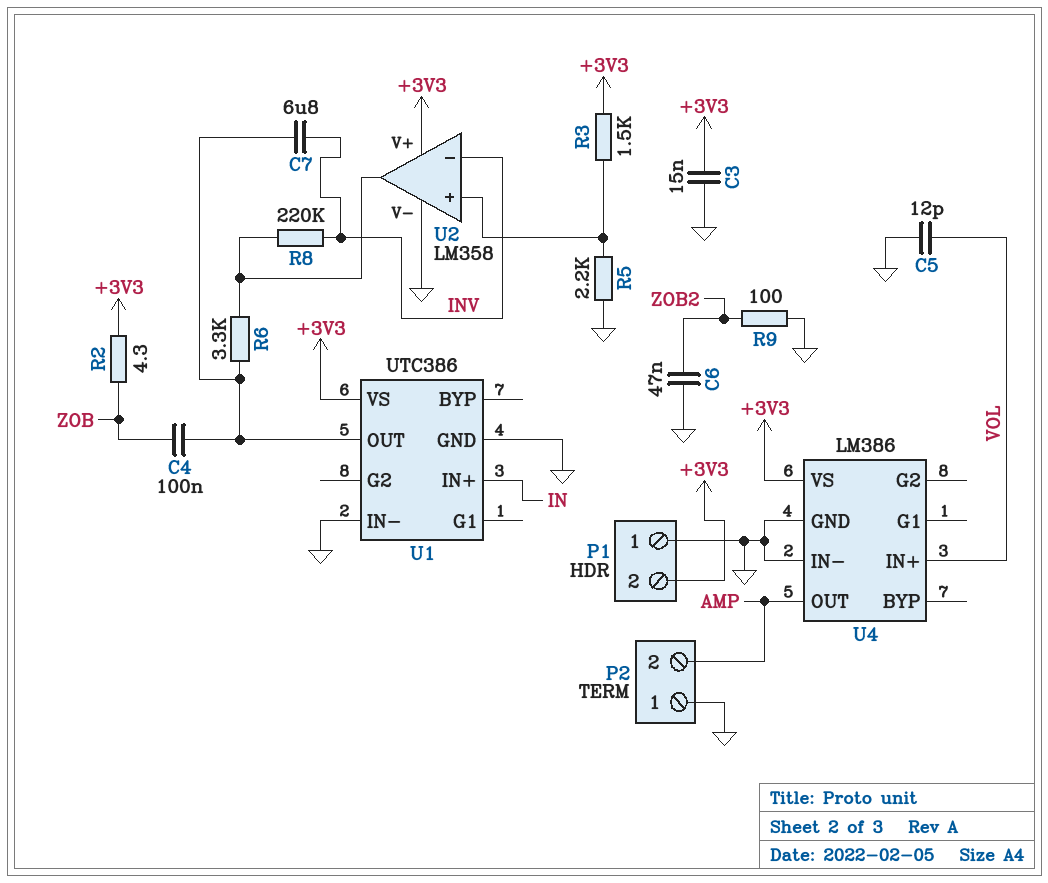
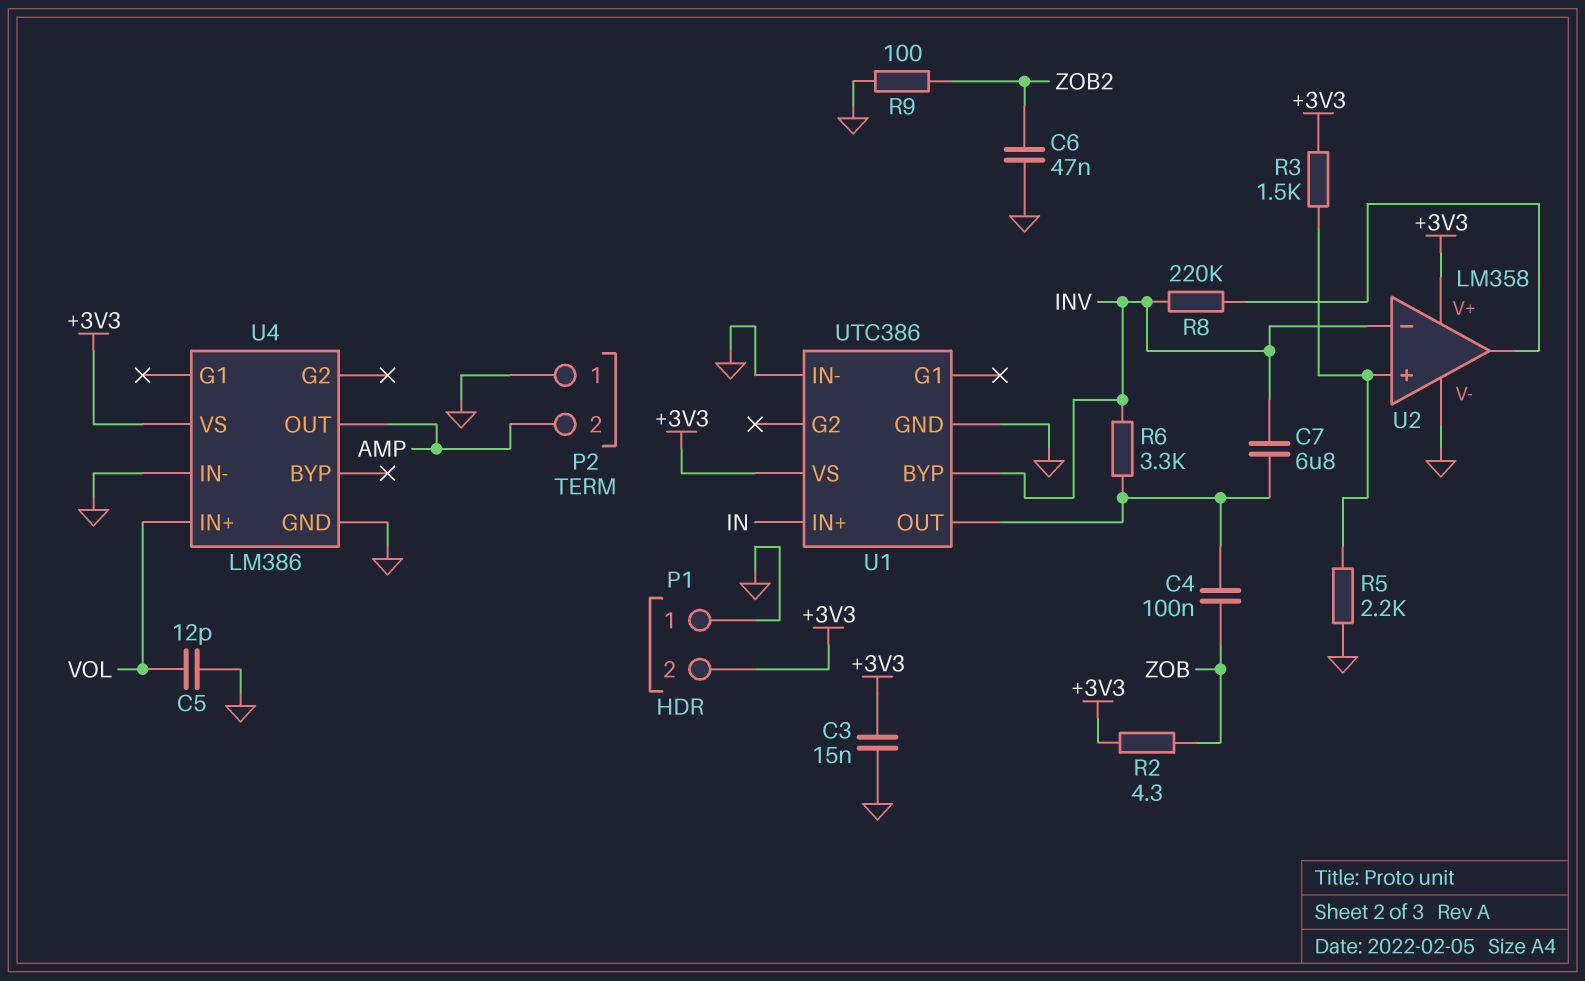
R6: 3.3k (U1/OUT, U2/out) -> 3.3k (INV, U1/OUT)
U1 pin BYP: none -> INV

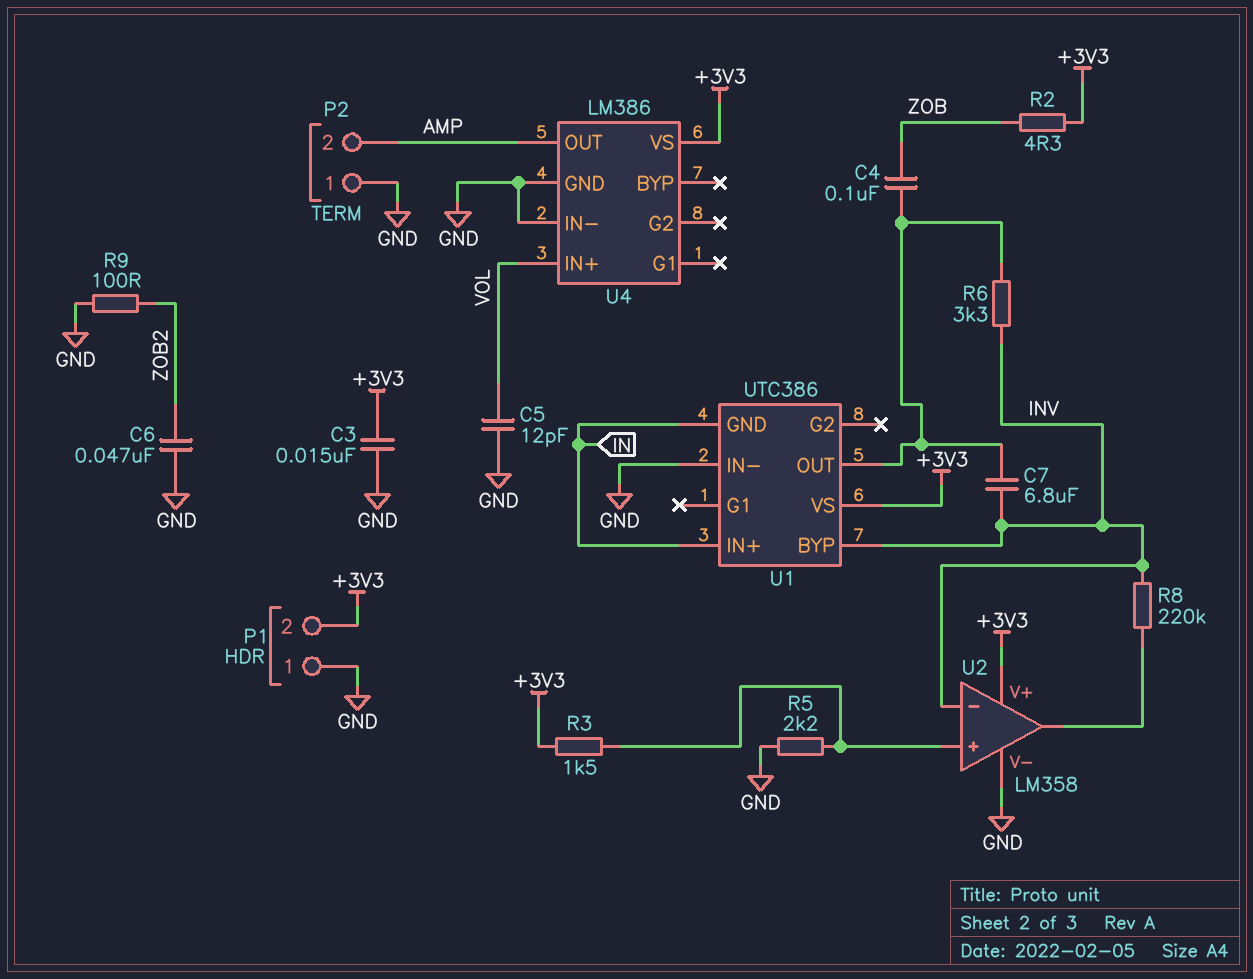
U1 pin GND: GND -> IN

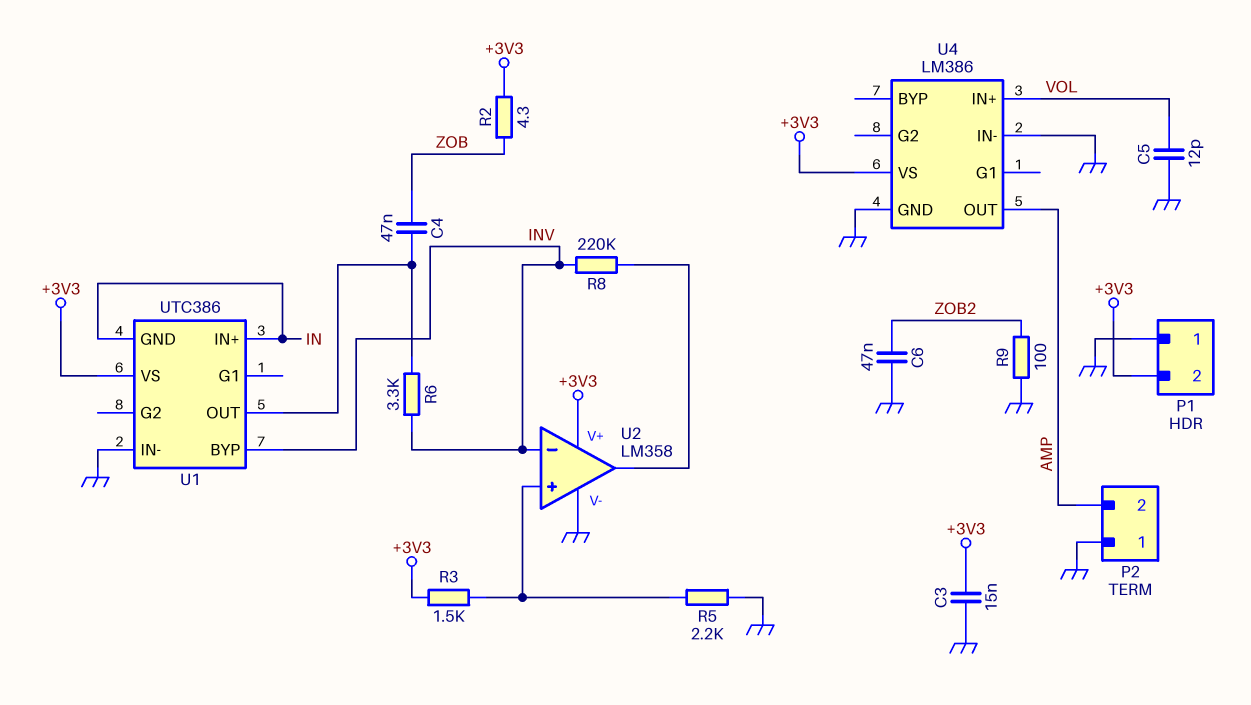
C4: 100nF (U1/OUT, ZOB) -> 47nF (U1/OUT, ZOB)
C7: 6.8uF (INV, U1/OUT) -> none

